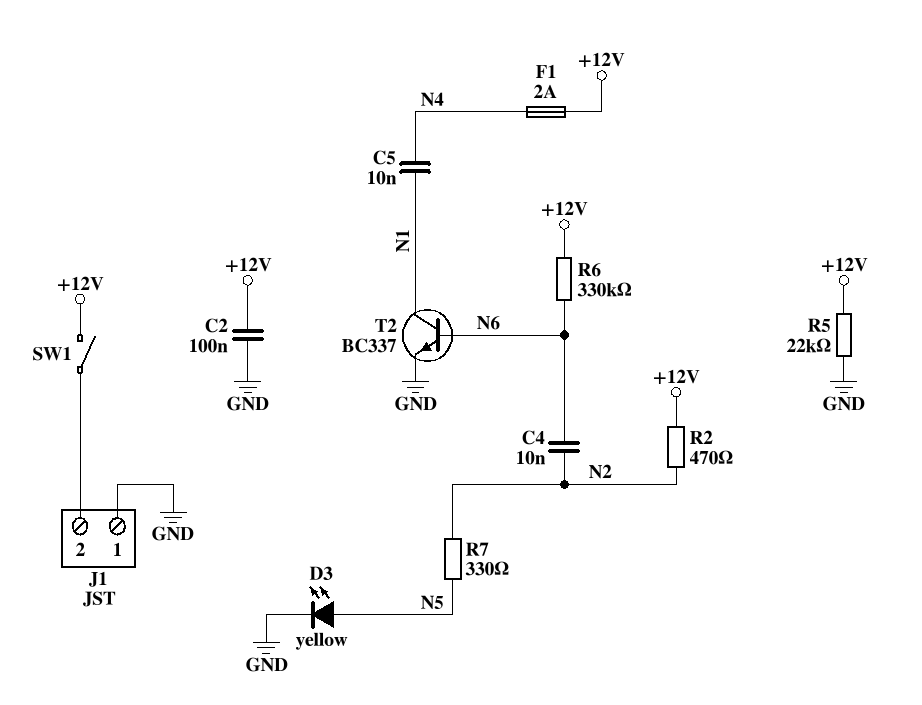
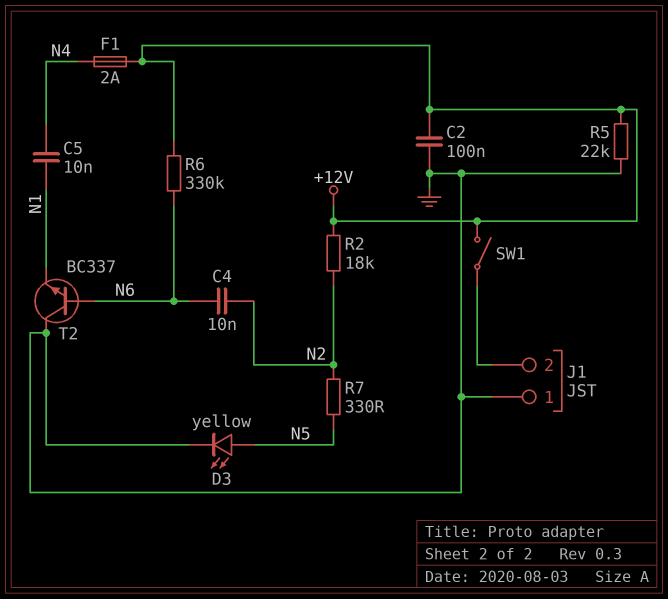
R2: 470 (+12V, N2) -> 18k (+12V, N2)
T2: NPN BC337 (B N6, C N1, E GND) -> NPN BC337 (B N6, C GND, E N1)

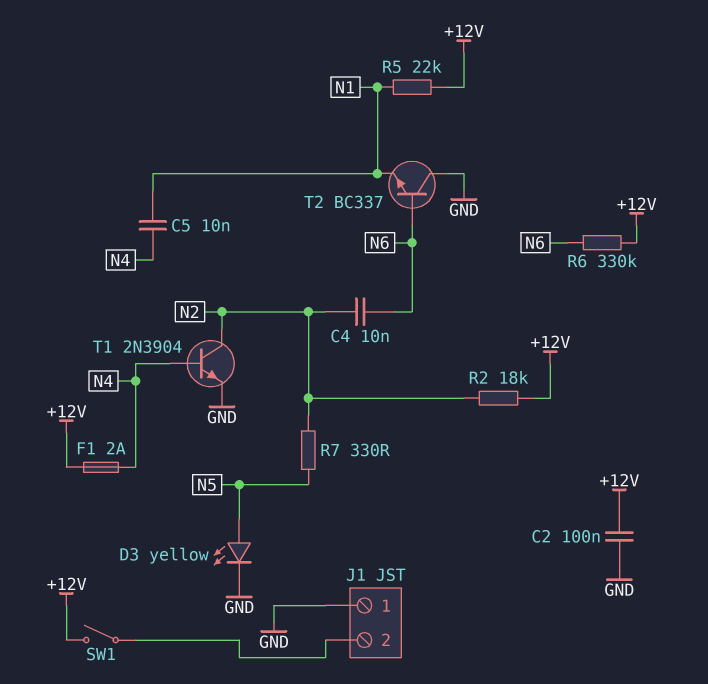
R5: 22k (+12V, GND) -> 22k (+12V, N1)
T1: none -> NPN 2N3904 (B N4, C N2, E GND)

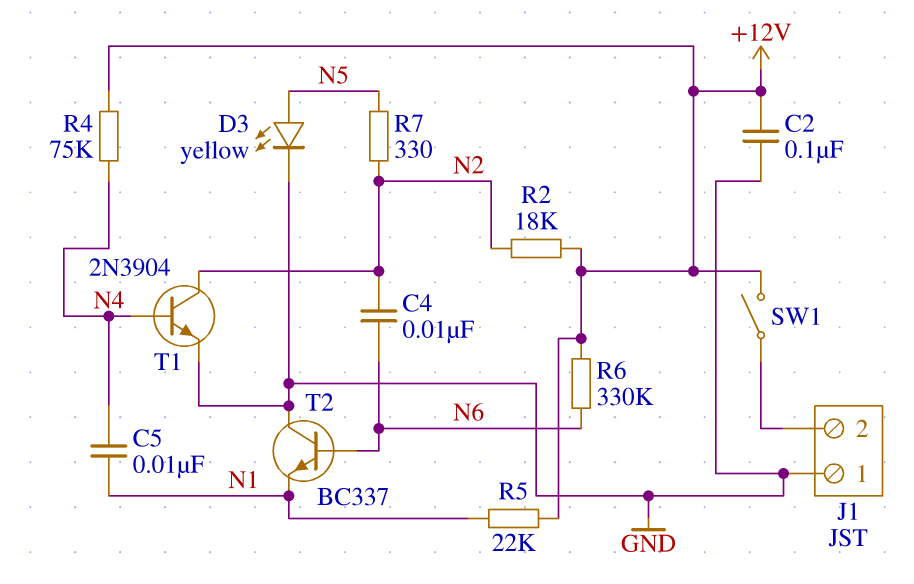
F1: 2A (+12V, N4) -> none
R4: none -> 75k (+12V, N4)

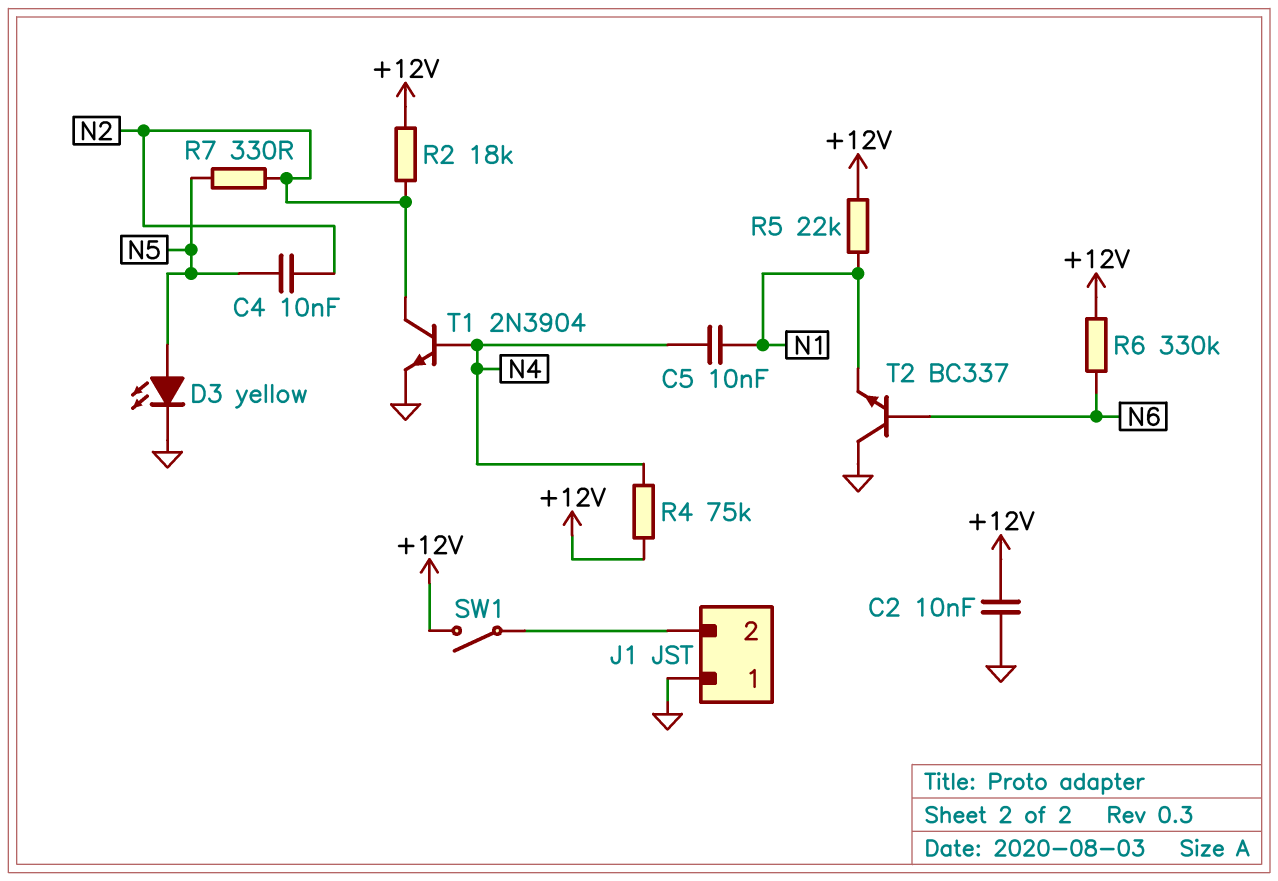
C2: 100nF (+12V, GND) -> 10nF (+12V, GND)
C4: 10nF (N2, N6) -> 10nF (N2, N5)

